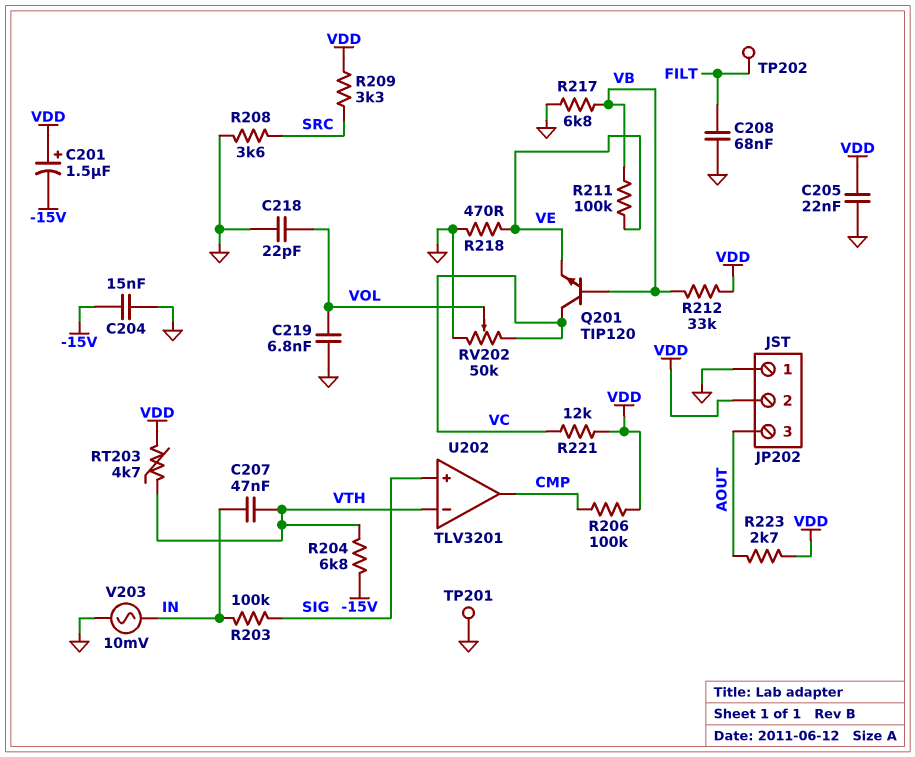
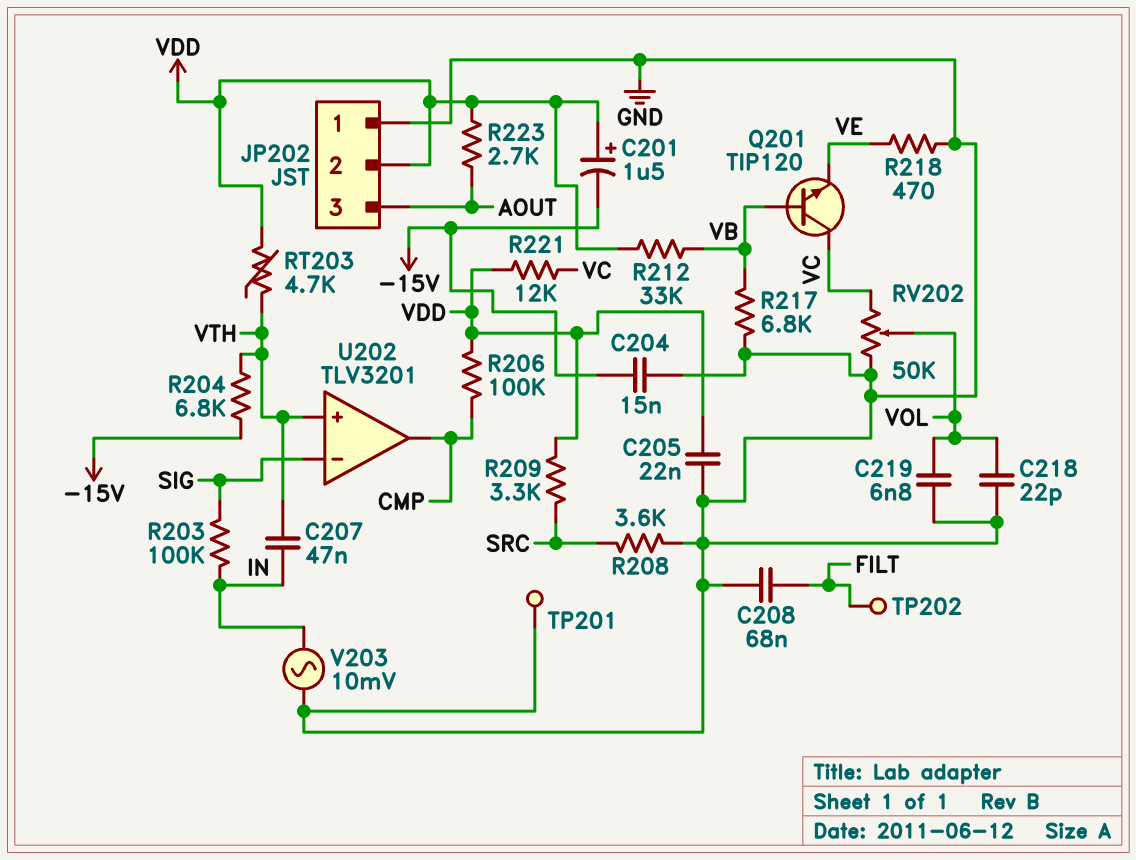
R211: 100k (VB, VE) -> none
U202 pin in+: SIG -> VTH
U202 pin in-: VTH -> SIG

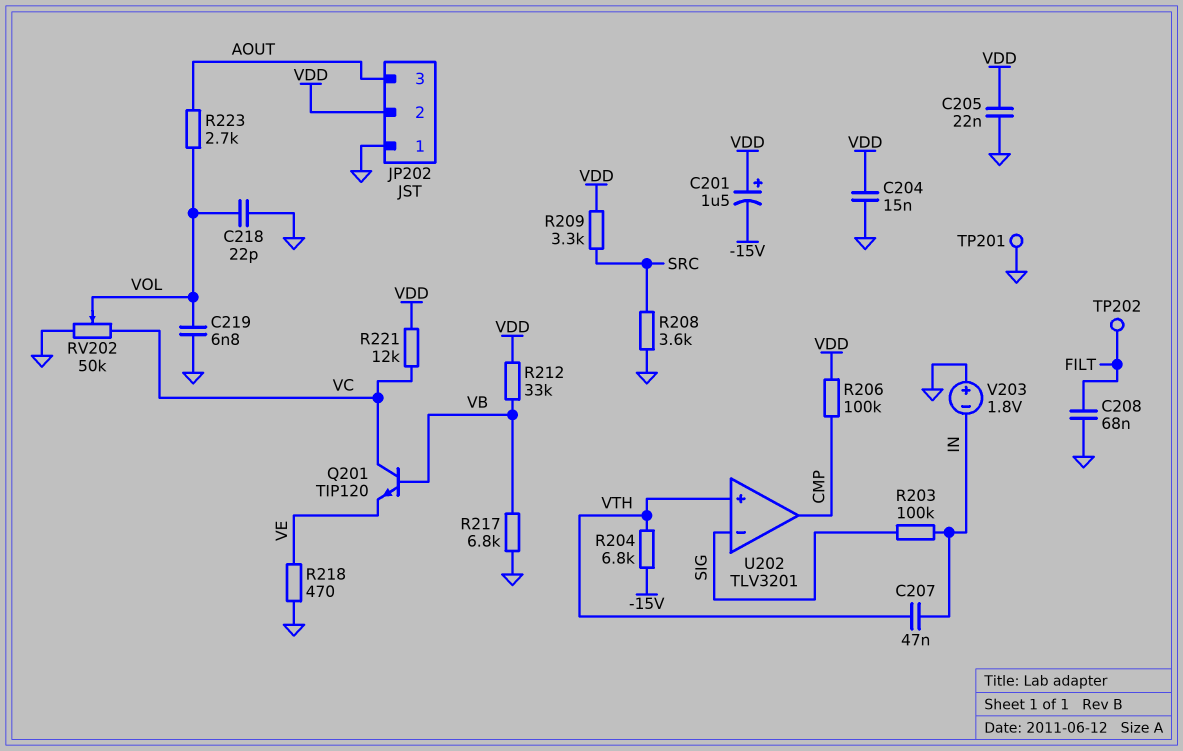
C204: 15nF (-15V, GND) -> 15nF (GND, VDD)
R223: 2.7k (AOUT, VDD) -> 2.7k (AOUT, VOL)
RT203: 4.7k (VDD, VTH) -> none
V203: AC 10mV (GND, IN) -> 1.8V (plus GND, minus IN)

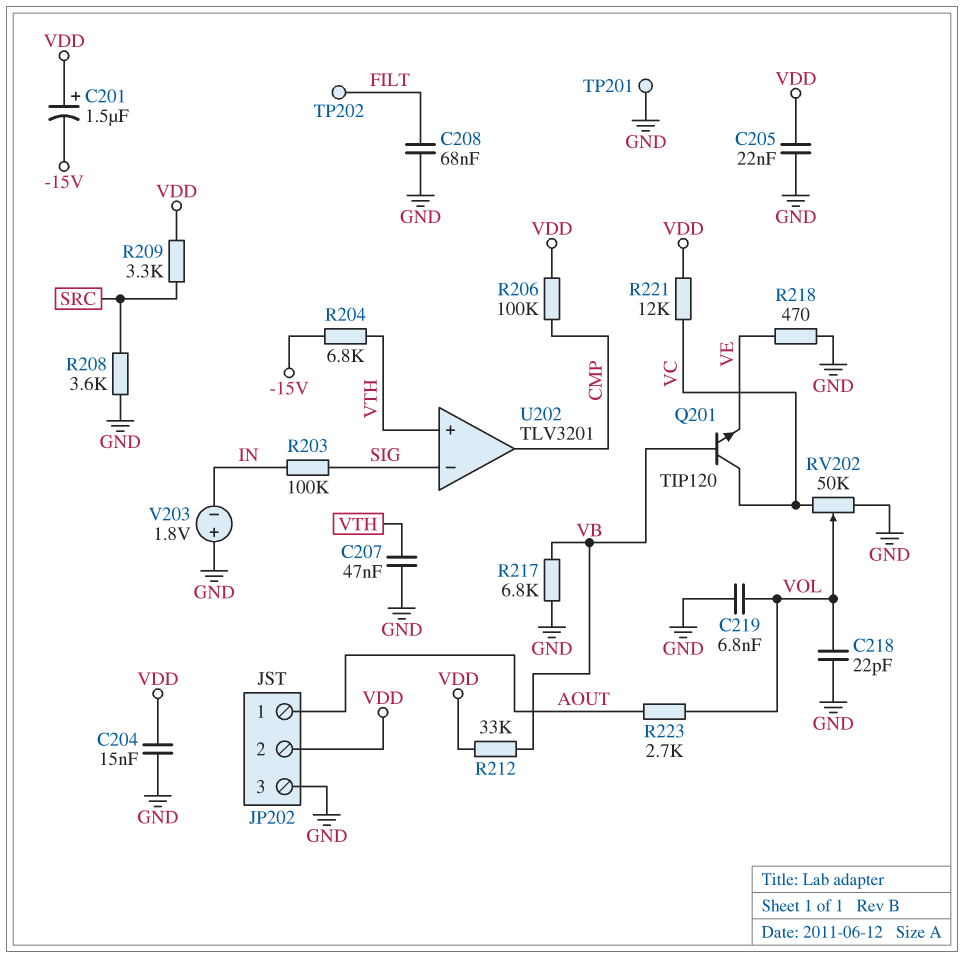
C207: 47nF (IN, VTH) -> 47nF (GND, VTH)
JP202 pin 1: GND -> AOUT
JP202 pin 3: AOUT -> GND

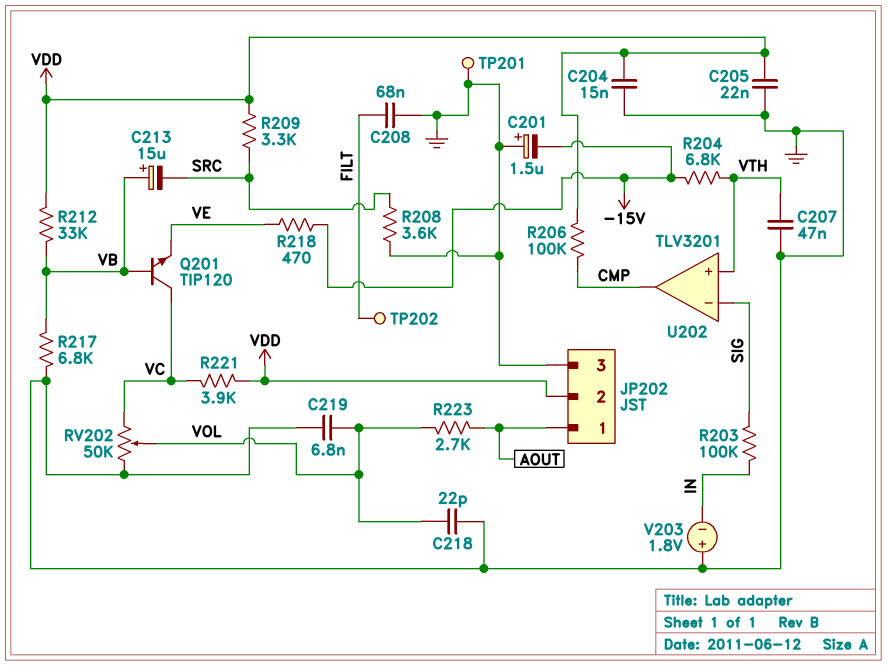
C201: 1.5uF (plus VDD, minus -15V) -> 1.5uF (plus GND, minus -15V)
C213: none -> 15uF (plus VB, minus SRC)
R218: 470 (GND, VE) -> 470 (-15V, VE)
R221: 12k (VC, VDD) -> 3.9k (VC, VDD)

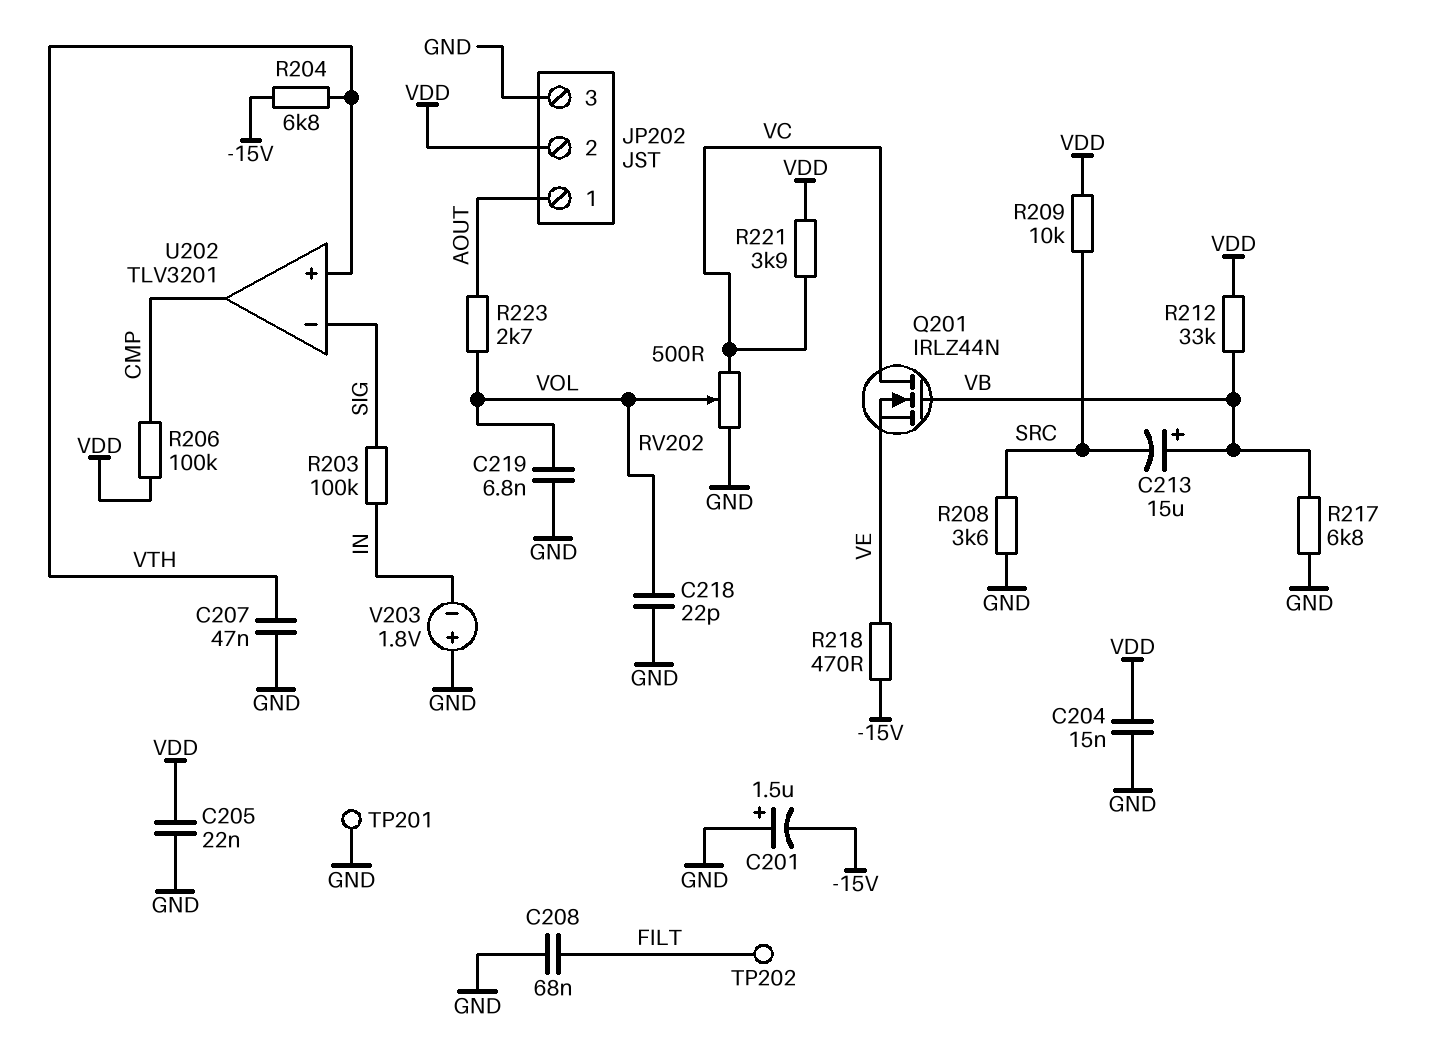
Q201: NPN TIP120 (B VB, C VC, E VE) -> NMOS IRLZ44N (G VB, D VC, S VE)
R209: 3.3k (SRC, VDD) -> 10k (SRC, VDD)
RV202: 50k (GND, VC, wiper VOL) -> 500 (GND, VC, wiper VOL)

